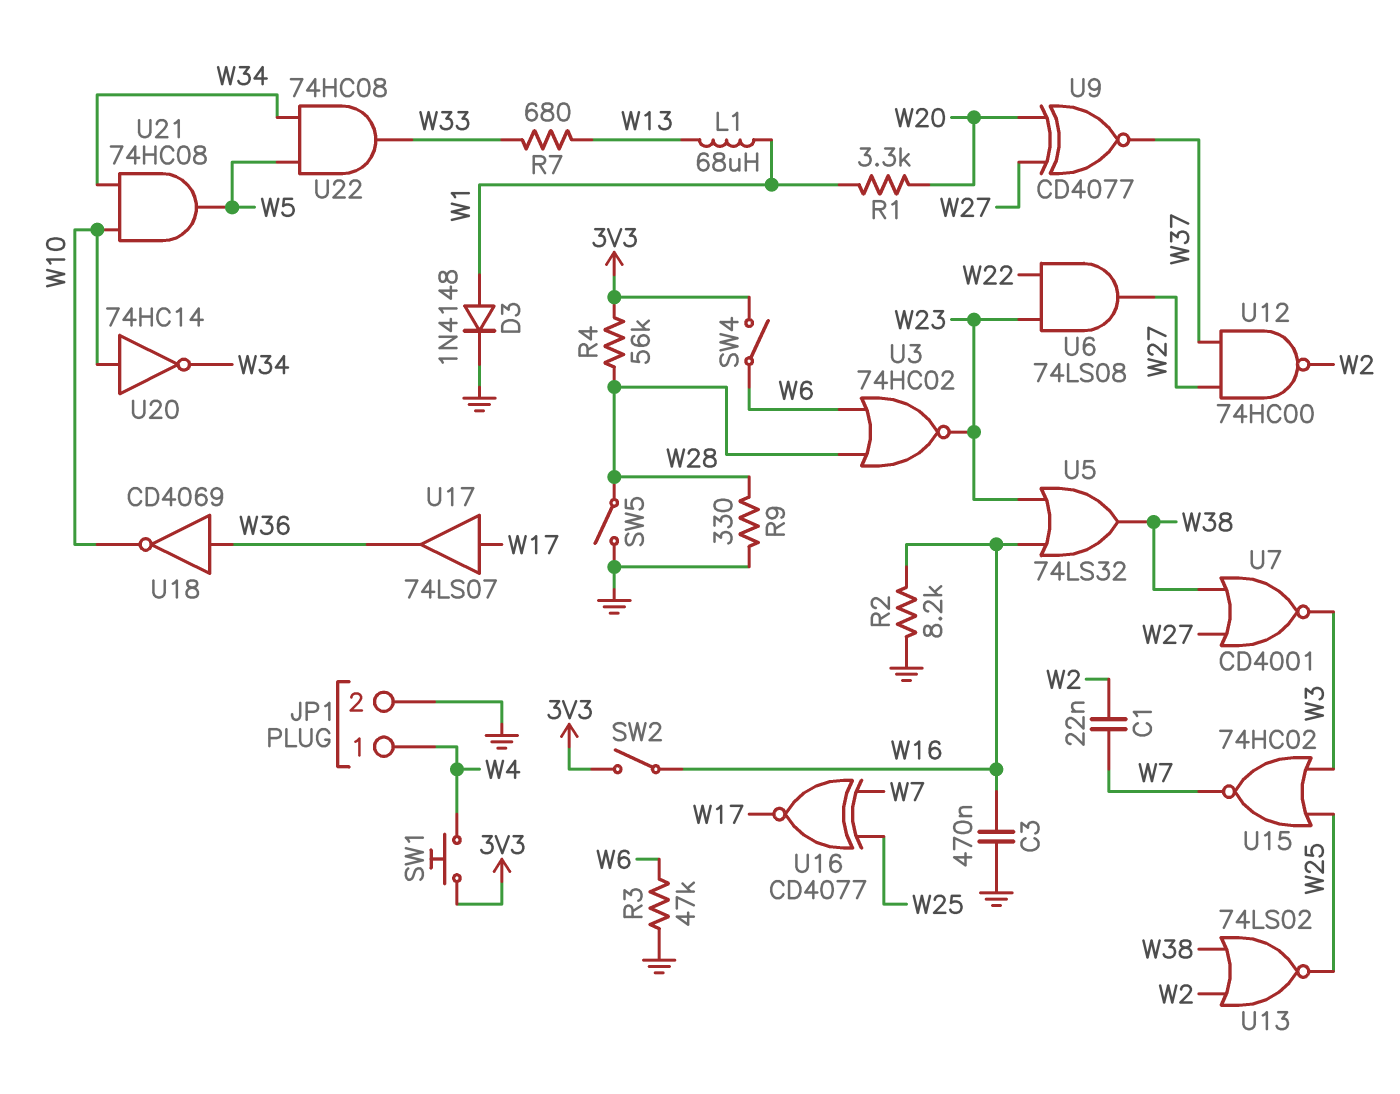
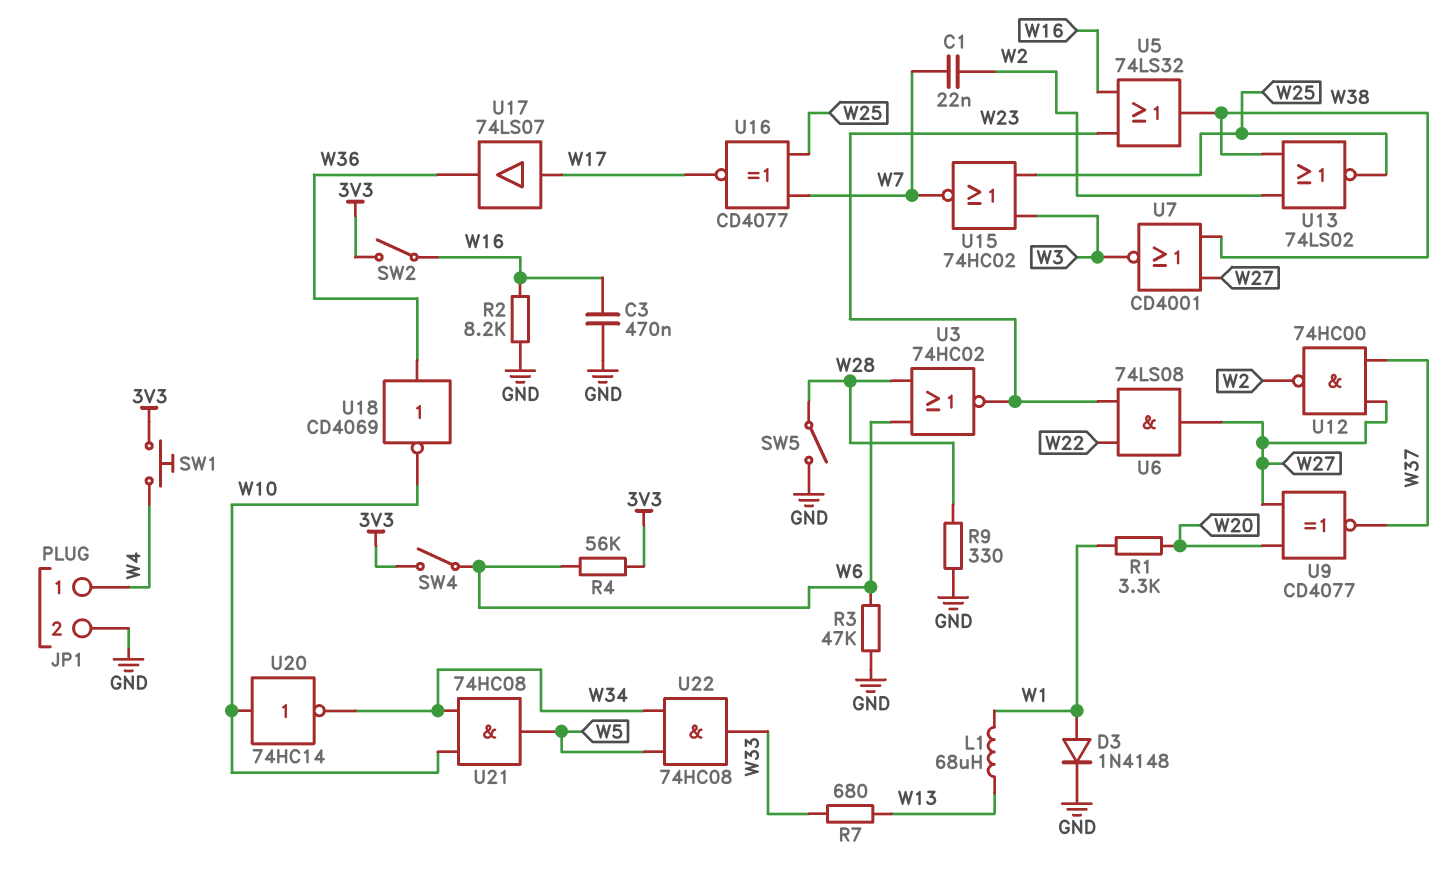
R4: 56k (3V3, W28) -> 56k (3V3, W6)

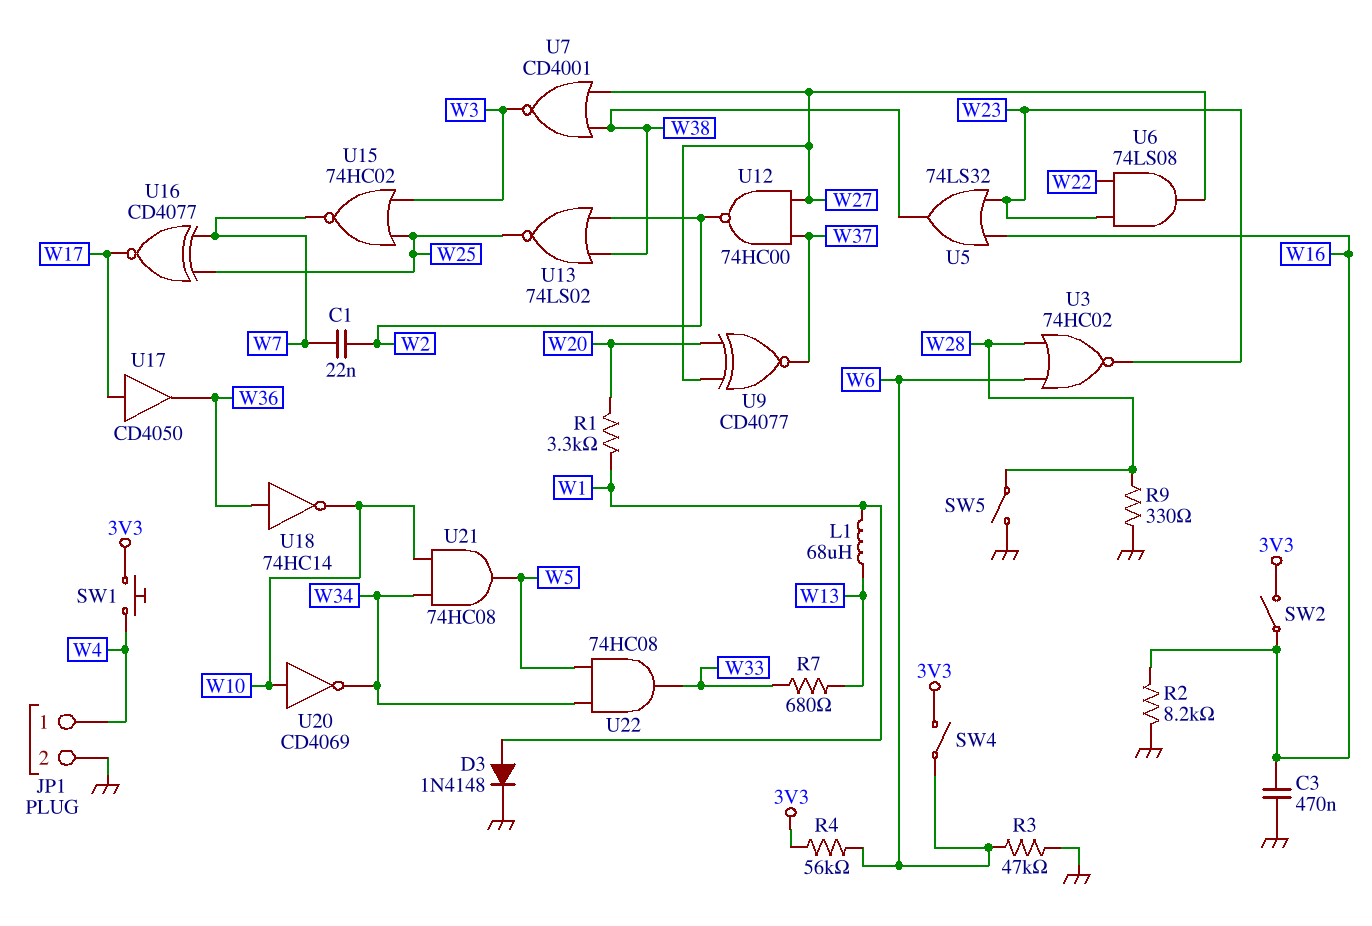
U17: buffer 74LS07 (in W17, out W36) -> buffer CD4050 (in W17, out W36)
U18: NOT CD4069 (in W36, out W10) -> NOT 74HC14 (in W36, out W10)
U20: NOT 74HC14 (in W10, out W34) -> NOT CD4069 (in W10, out W34)

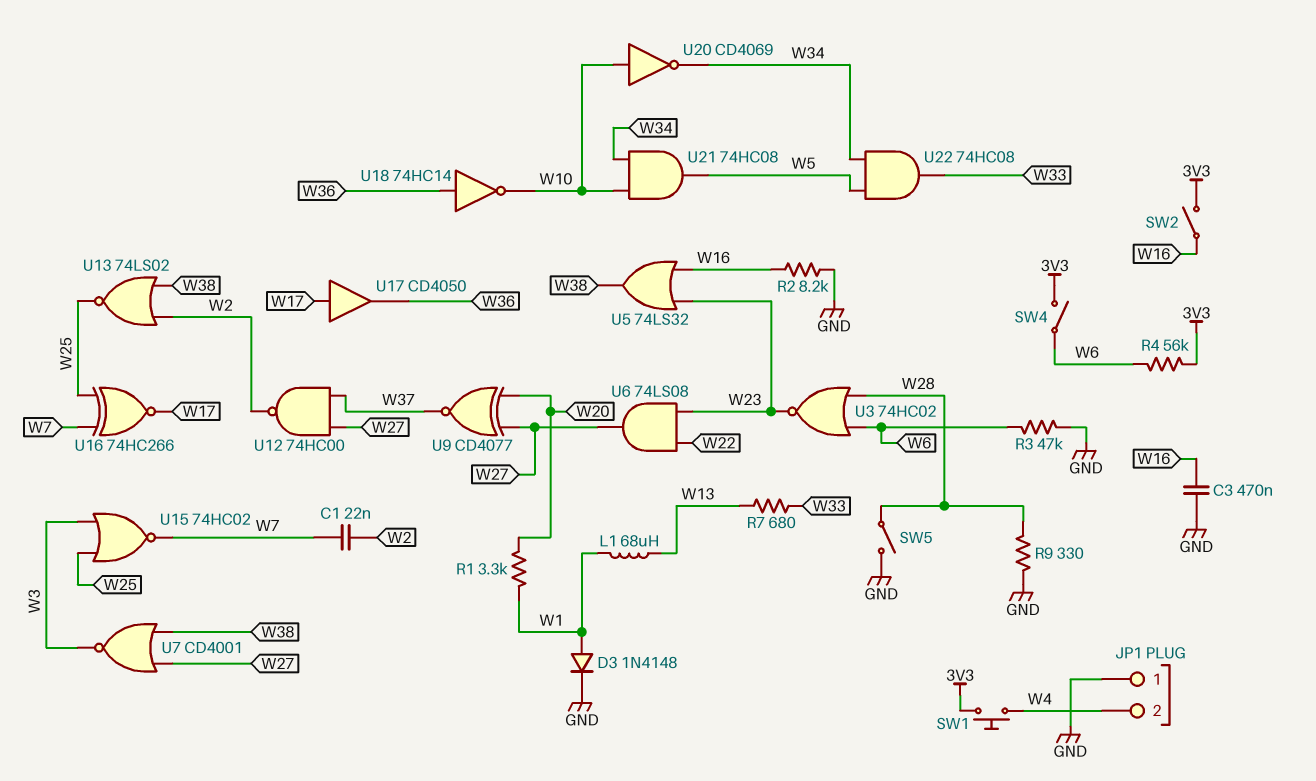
JP1 pin 1: W4 -> GND
JP1 pin 2: GND -> W4
U16: XNOR CD4077 (in W7, in W25, out W17) -> XNOR 74HC266 (in W7, in W25, out W17)

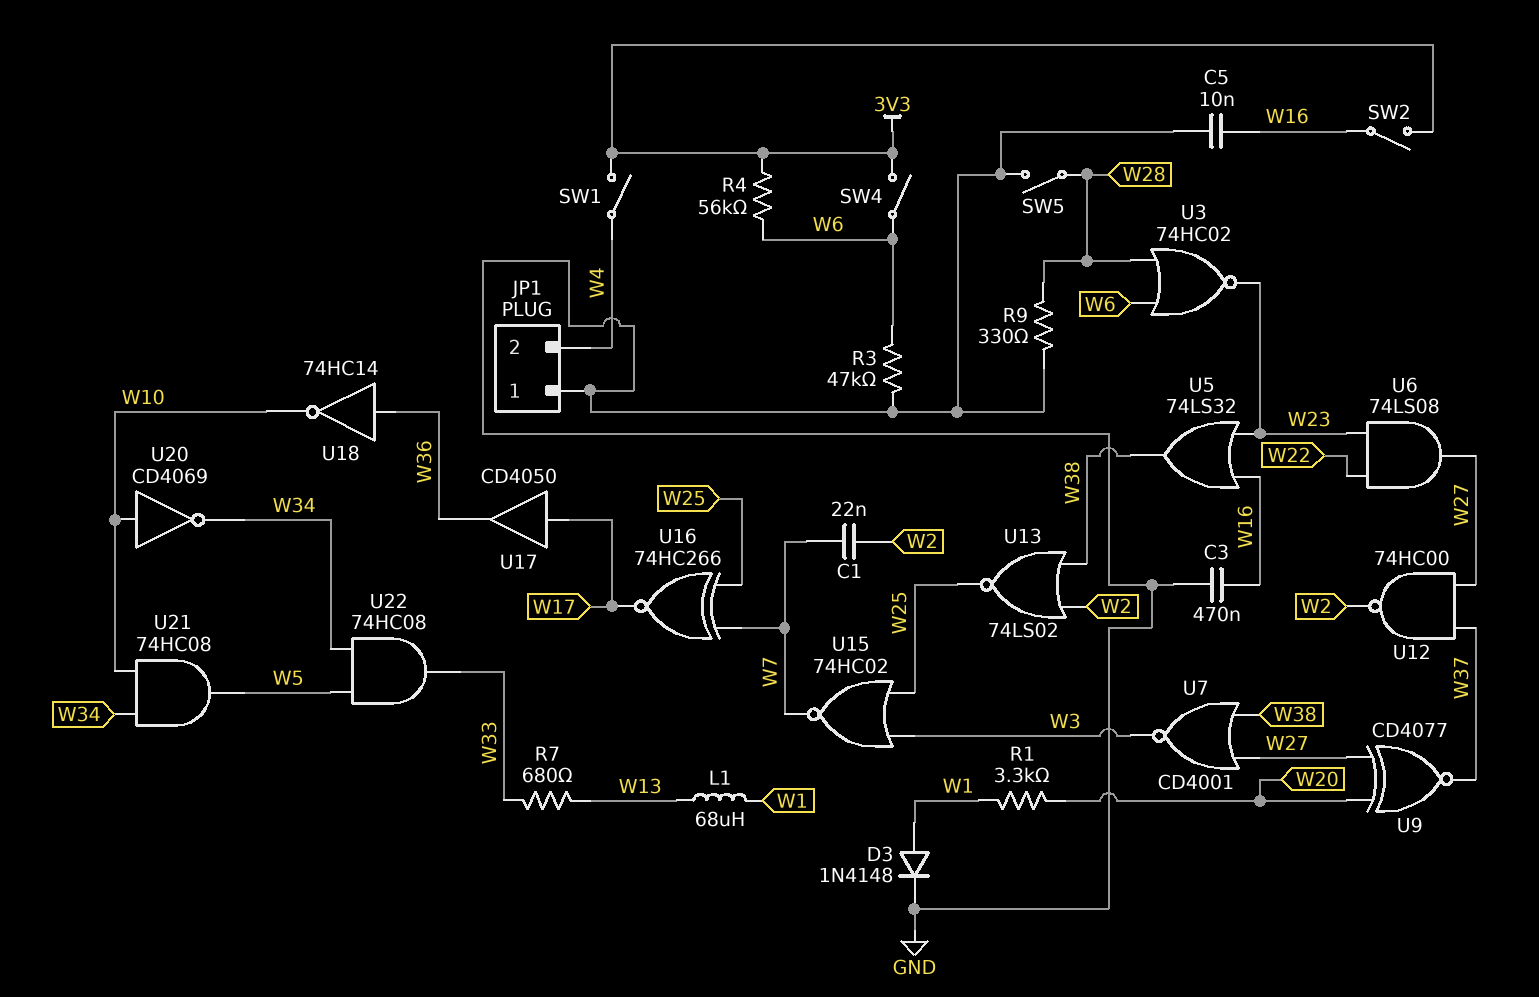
C5: none -> 10nF (GND, W16)
R2: 8.2k (GND, W16) -> none
SW1: button (3V3, W4) -> switch (3V3, W4)

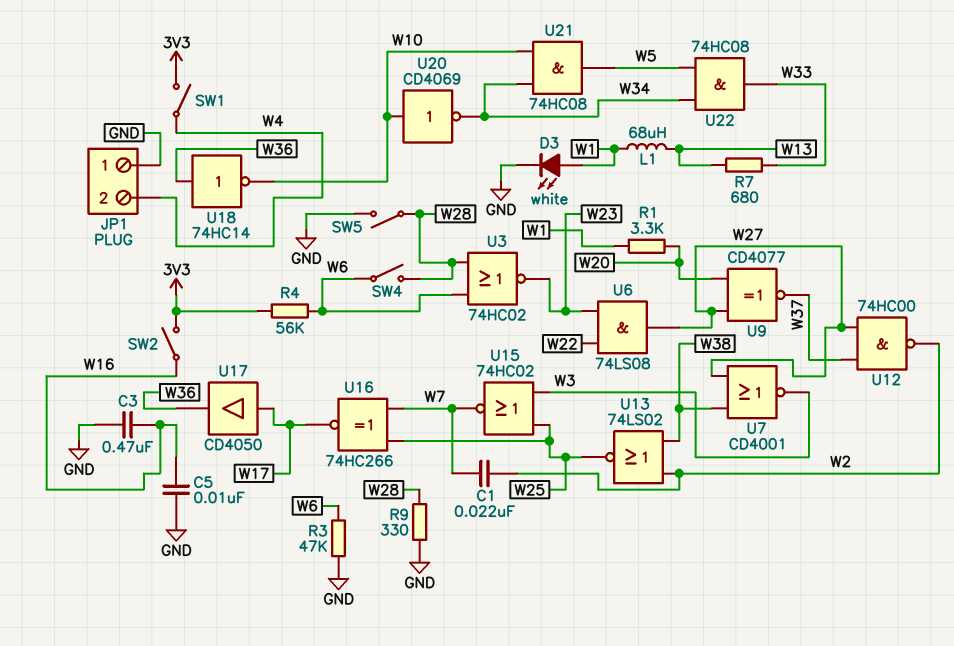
D3: diode 1N4148 (A W1, K GND) -> LED white (A W1, K GND)
SW4: switch (3V3, W6) -> switch (W6, W28)
U5: OR 74LS32 (in W16, in W23, out W38) -> none

